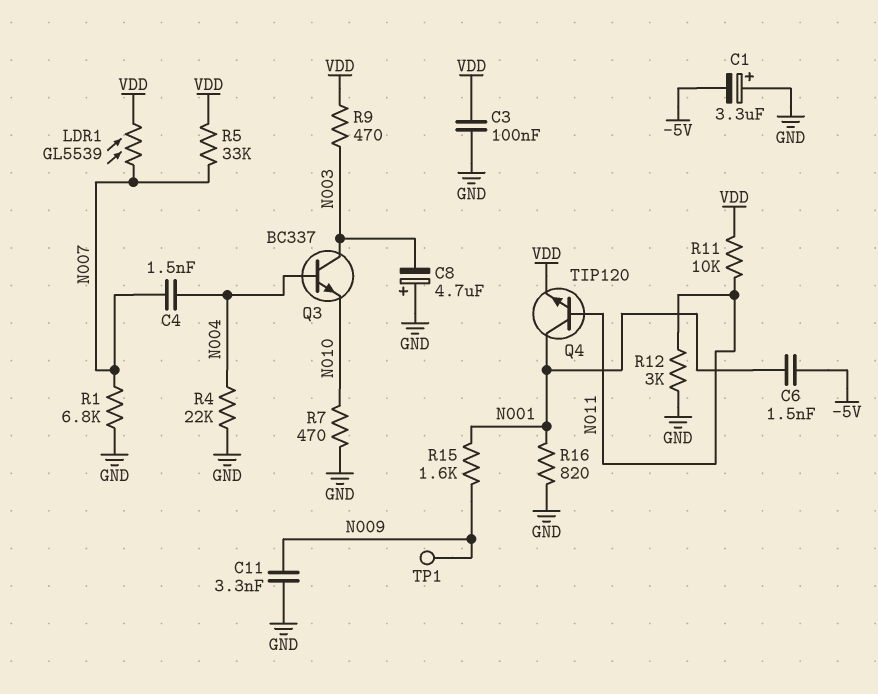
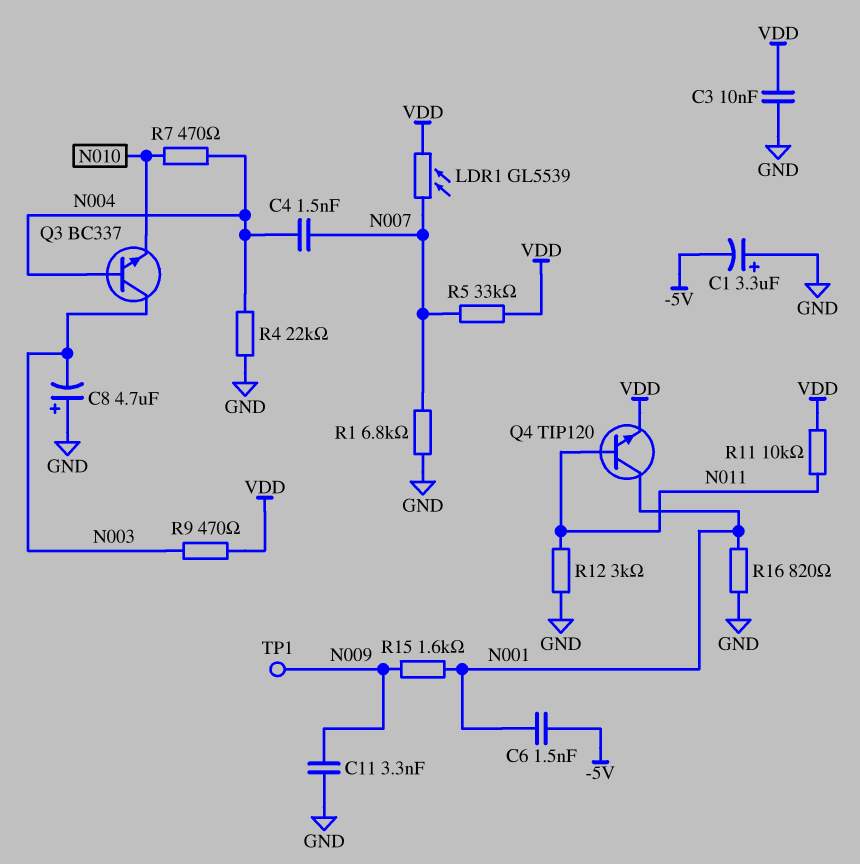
C3: 100nF (GND, VDD) -> 10nF (GND, VDD)
R7: 470 (GND, N010) -> 470 (N004, N010)

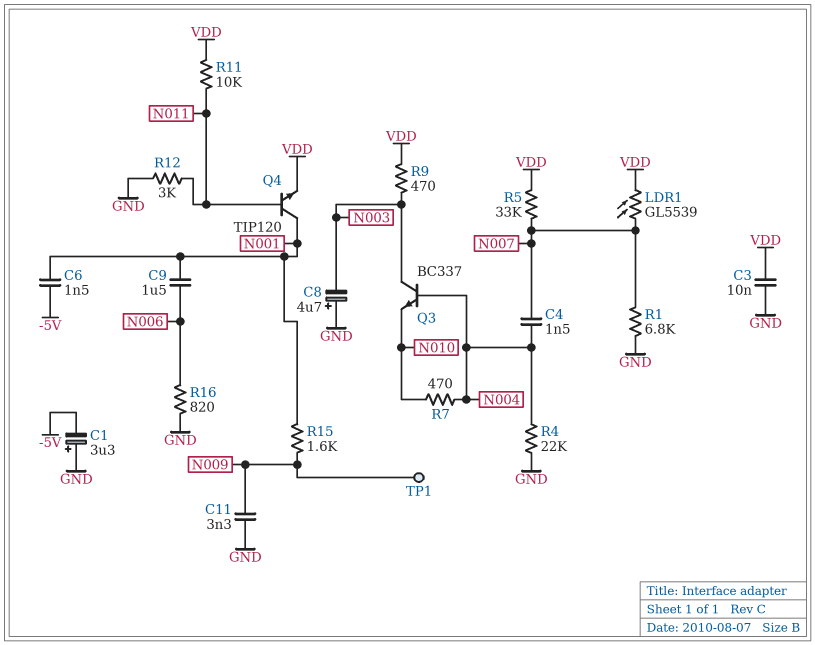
C9: none -> 1.5uF (N001, N006)
R16: 820 (GND, N001) -> 820 (GND, N006)

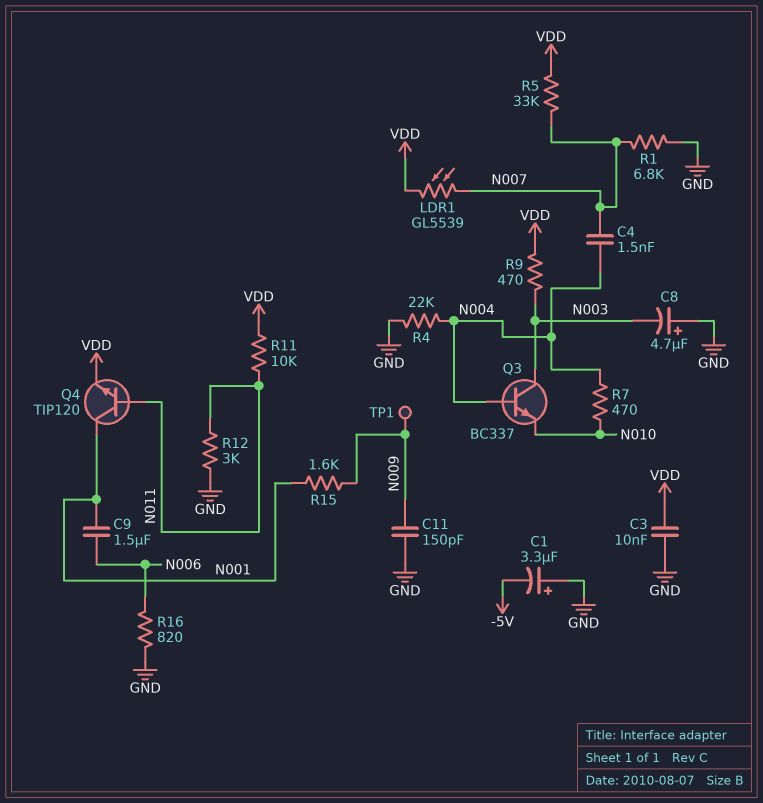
C6: 1.5nF (-5V, N001) -> none
C11: 3.3nF (GND, N009) -> 150pF (GND, N009)

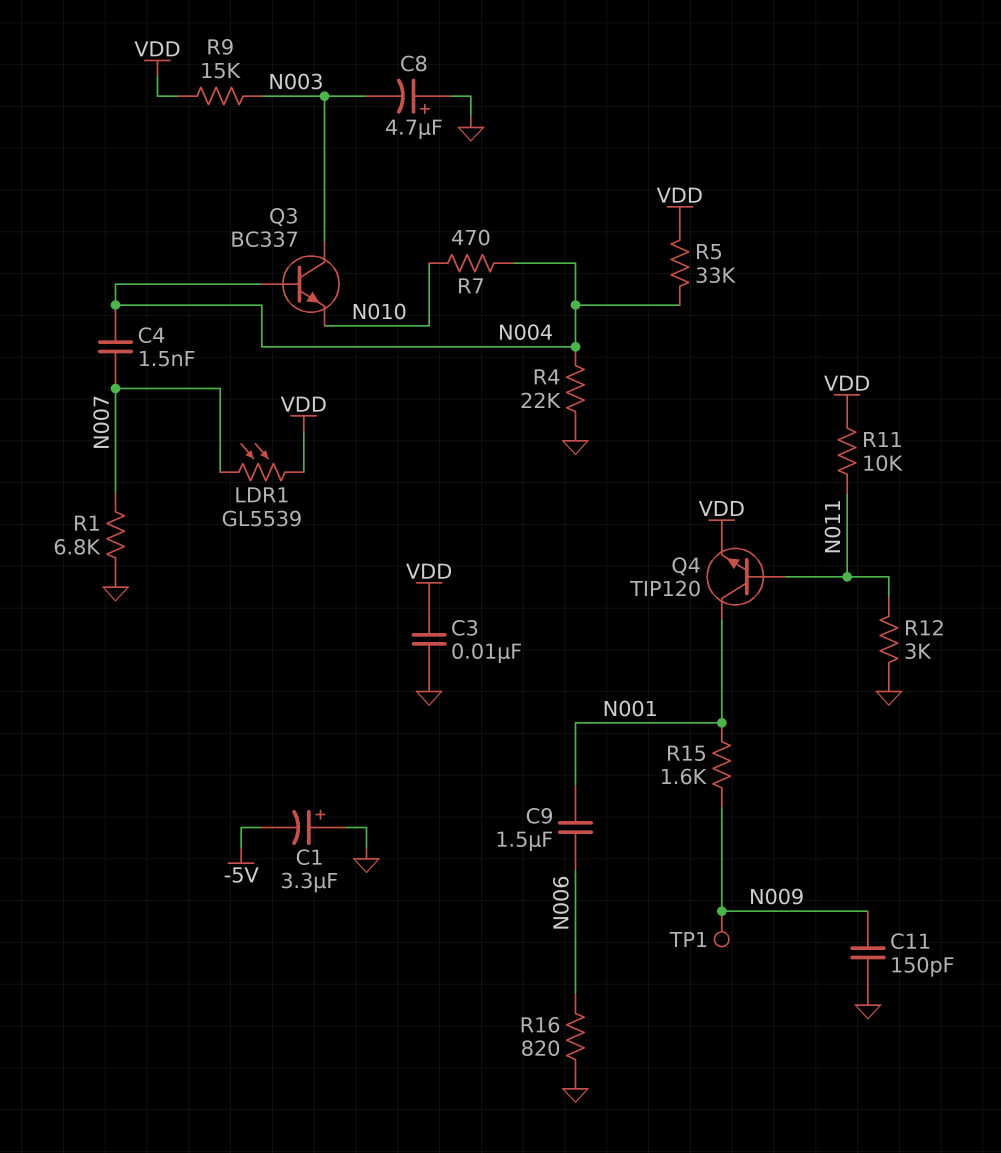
R5: 33k (N007, VDD) -> 33k (N004, VDD)
R9: 470 (N003, VDD) -> 15k (N003, VDD)

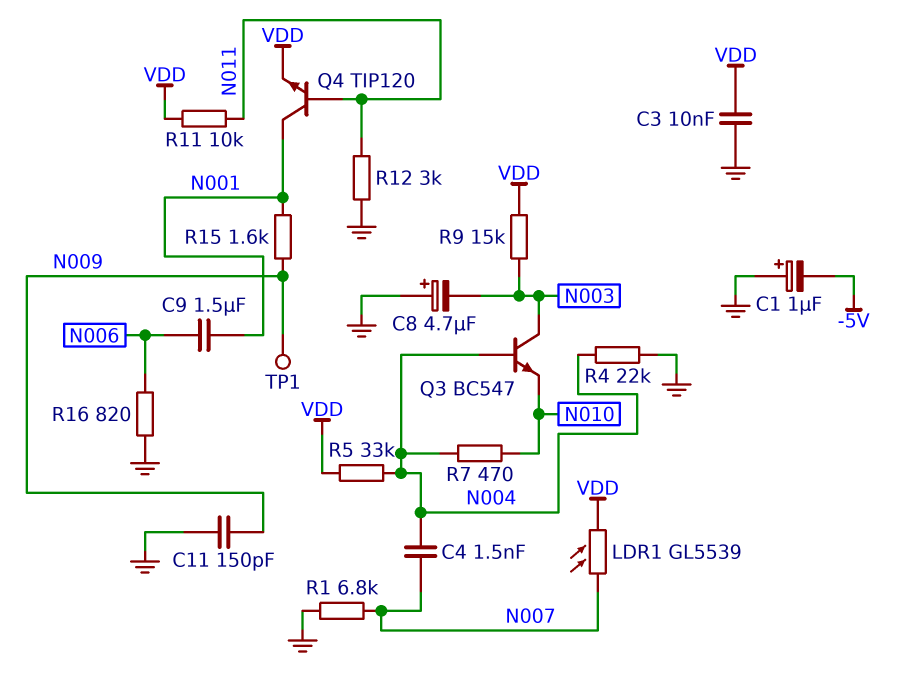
C1: 3.3uF (plus GND, minus -5V) -> 1uF (plus GND, minus -5V)
Q3: NPN BC337 (B N004, C N003, E N010) -> NPN BC547 (B N004, C N003, E N010)

